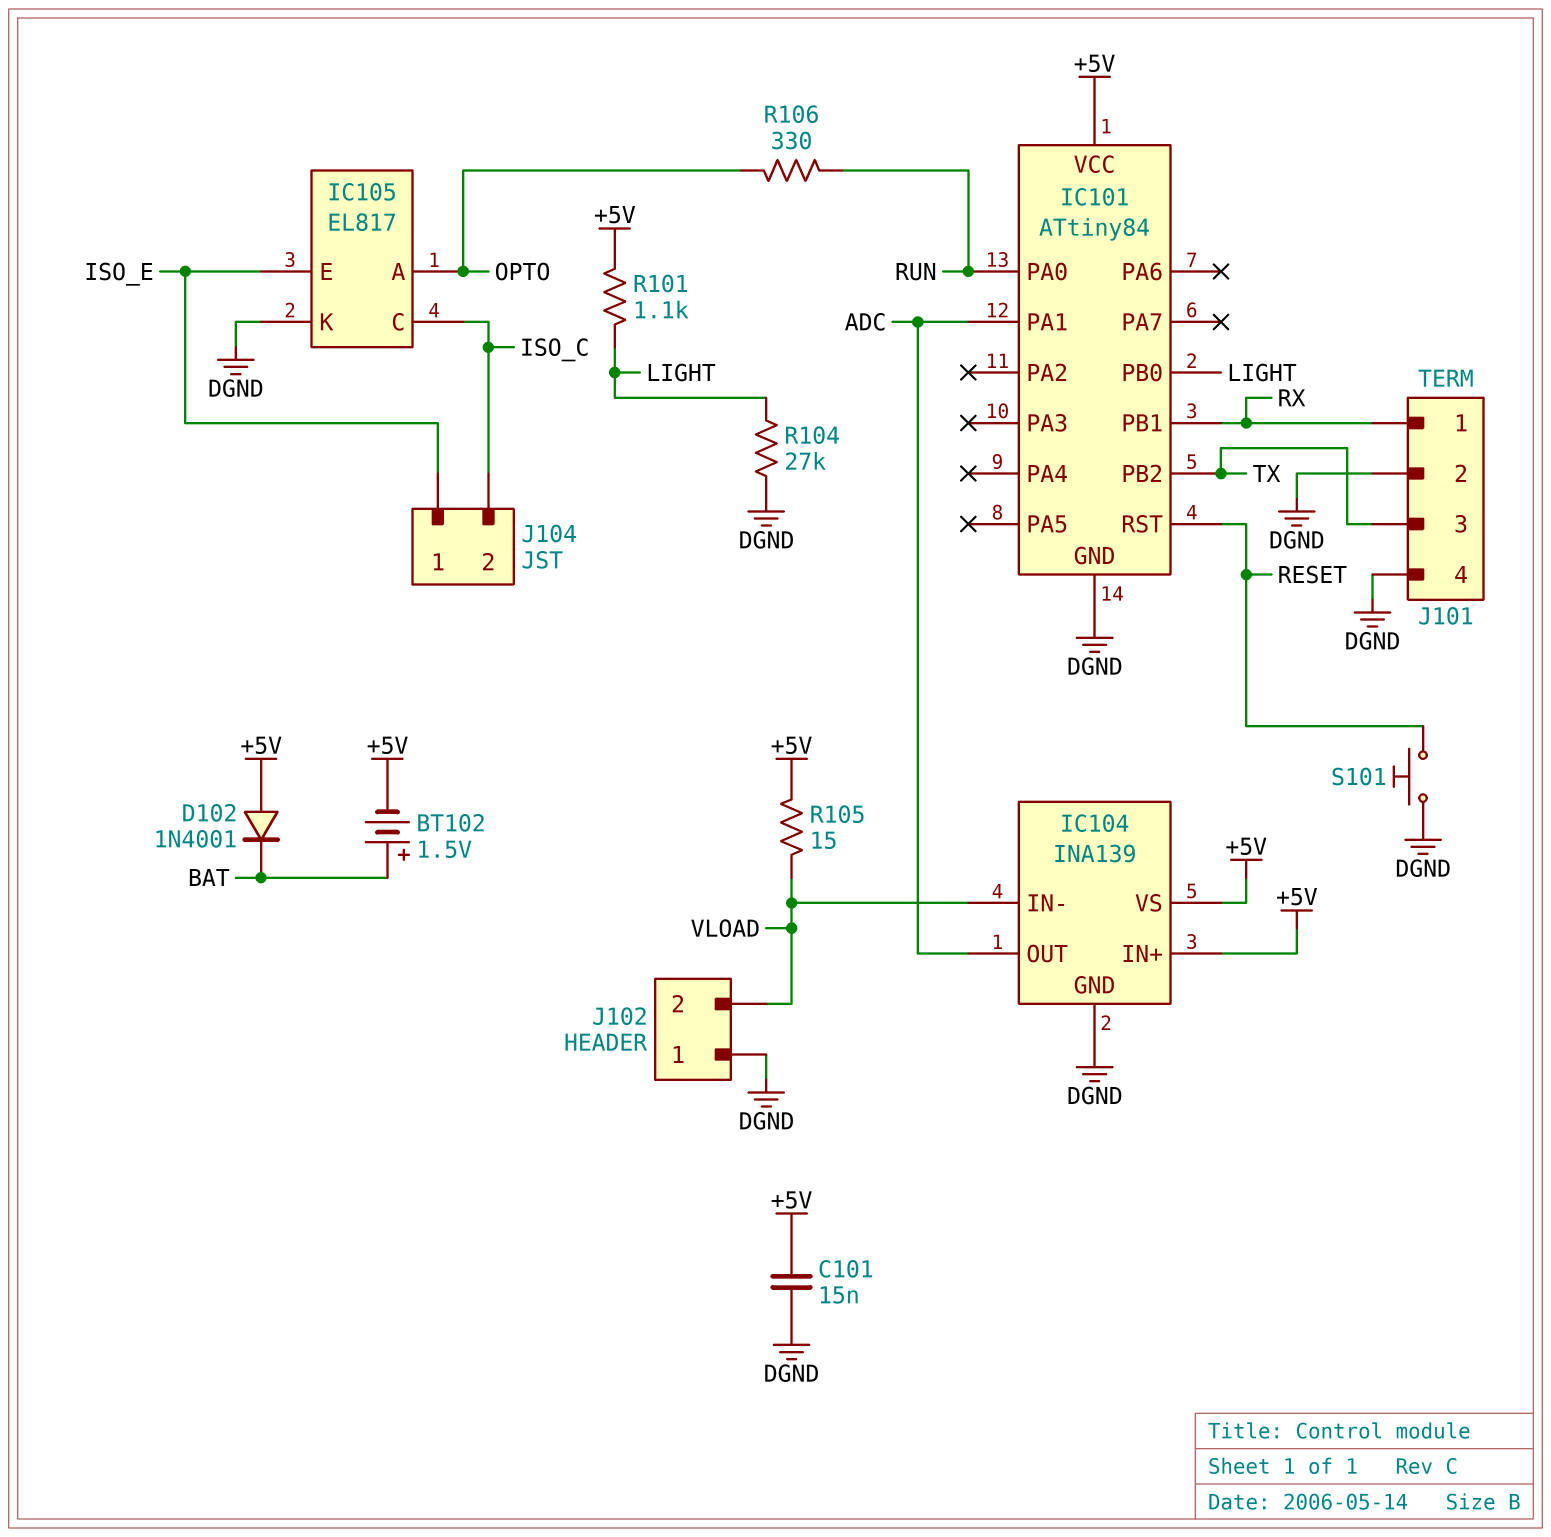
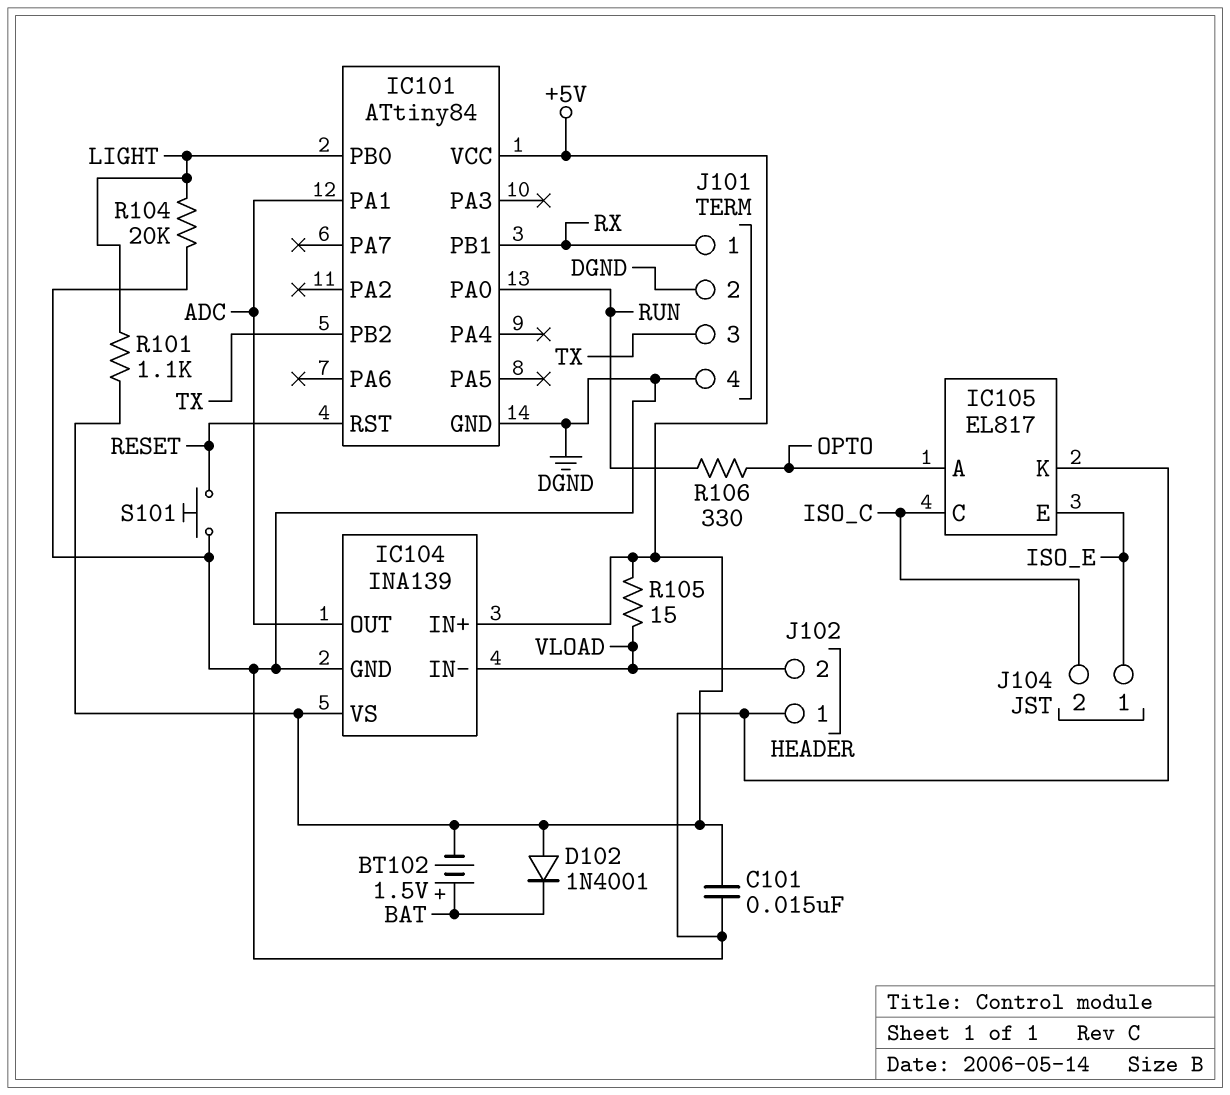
R104: 27k (DGND, LIGHT) -> 20k (DGND, LIGHT)

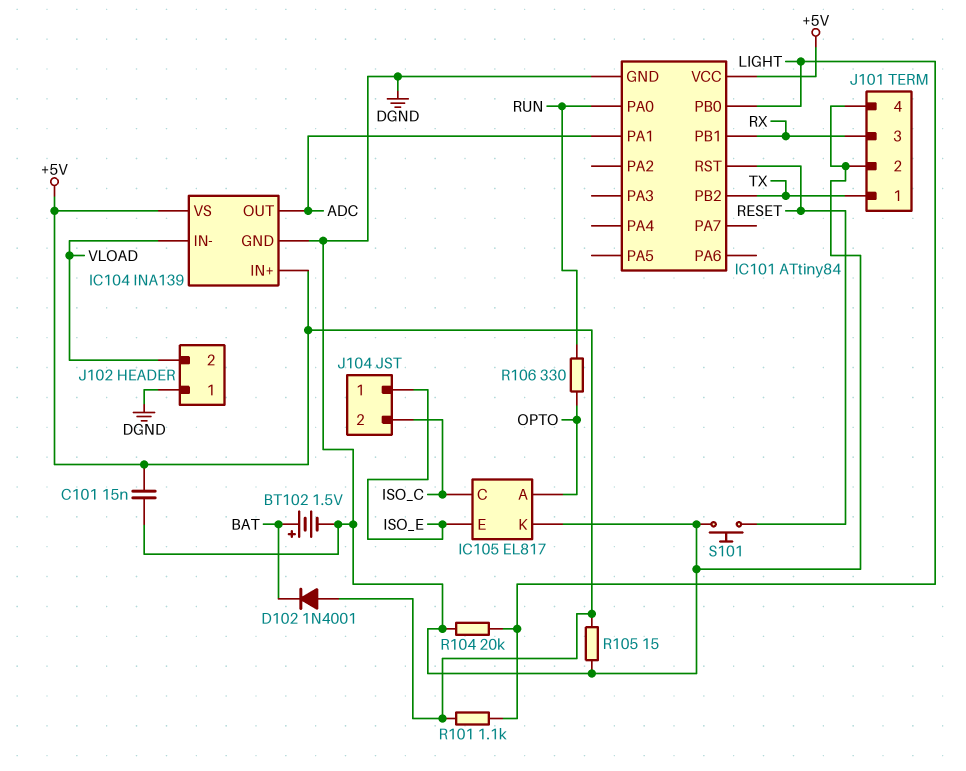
BT102: 1.5V (plus BAT, minus +5V) -> 1.5V (plus BAT, minus DGND)
J101 pin 1: RX -> TX
J101 pin 3: TX -> RX
R105: 15 (+5V, VLOAD) -> 15 (+5V, DGND)

